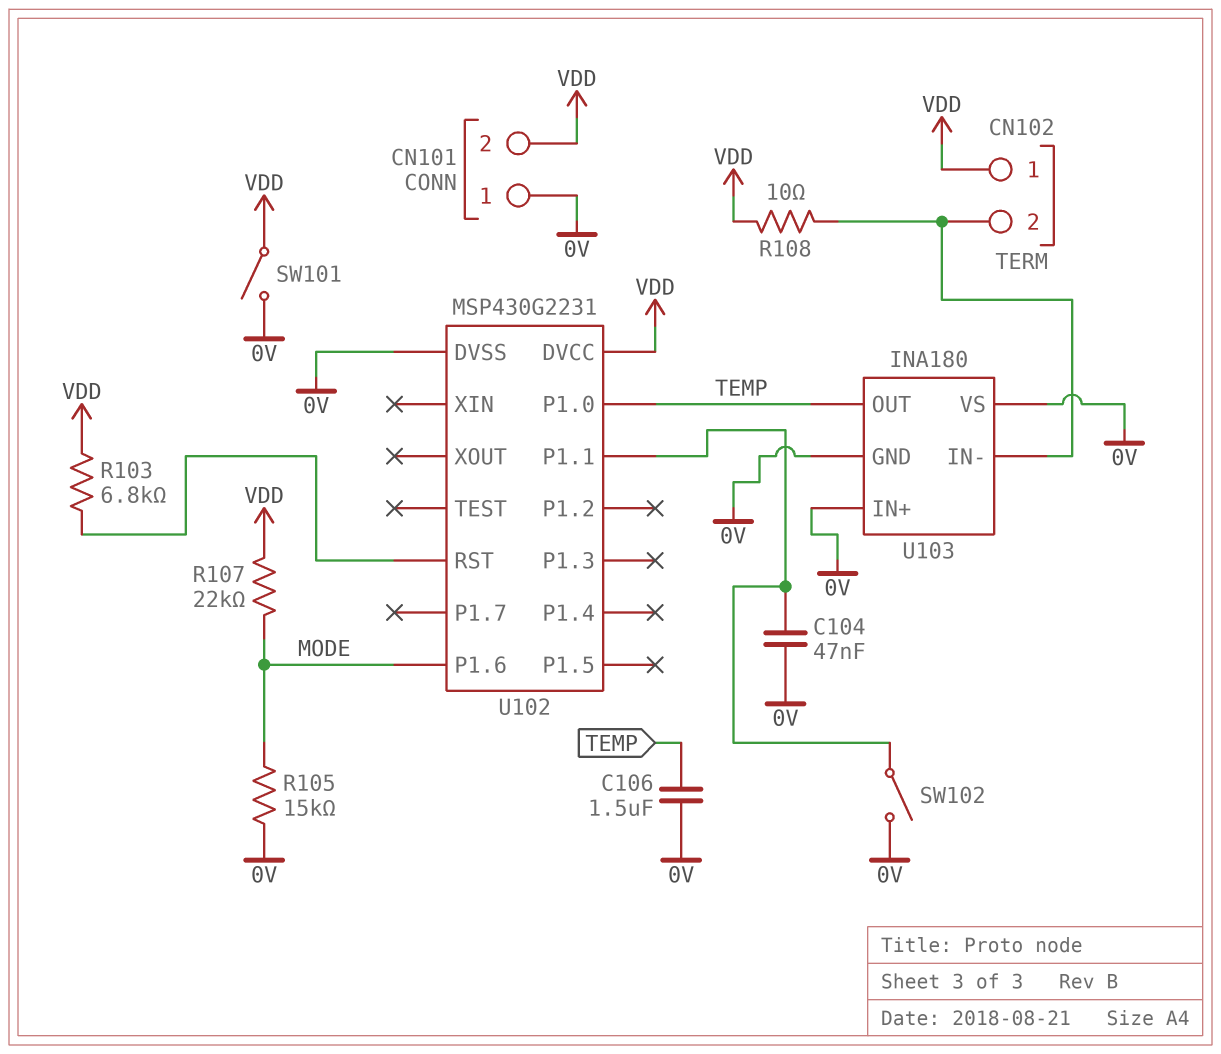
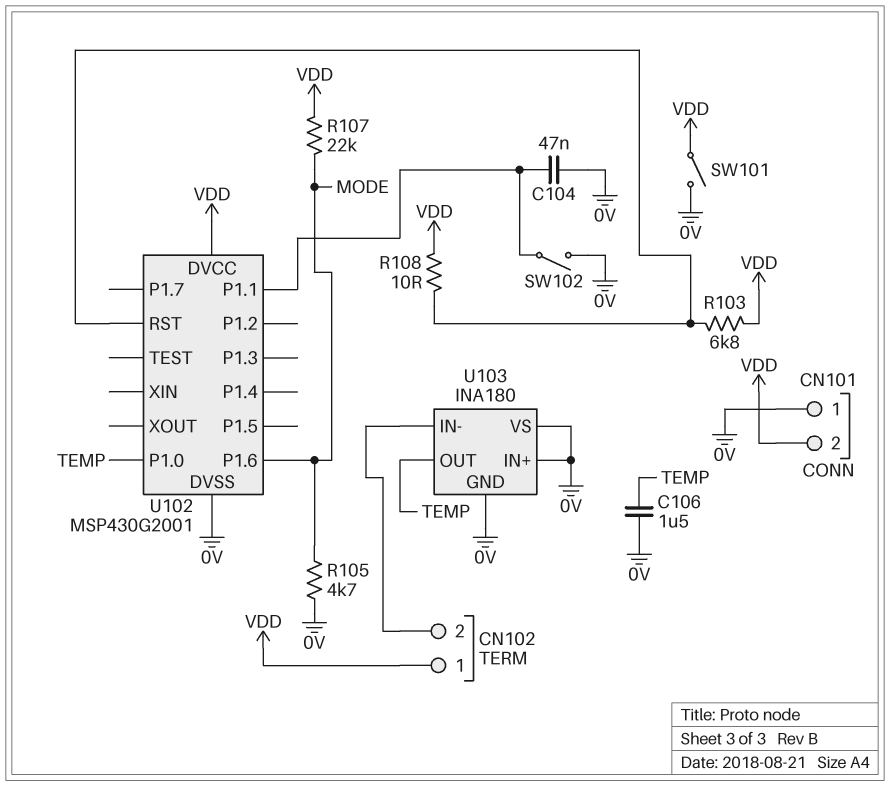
R105: 15k (0V, MODE) -> 4.7k (0V, MODE)
R108: 10 (CN102/2, VDD) -> 10 (U102/RST, VDD)
U102: MSP430G2231 -> MSP430G2001

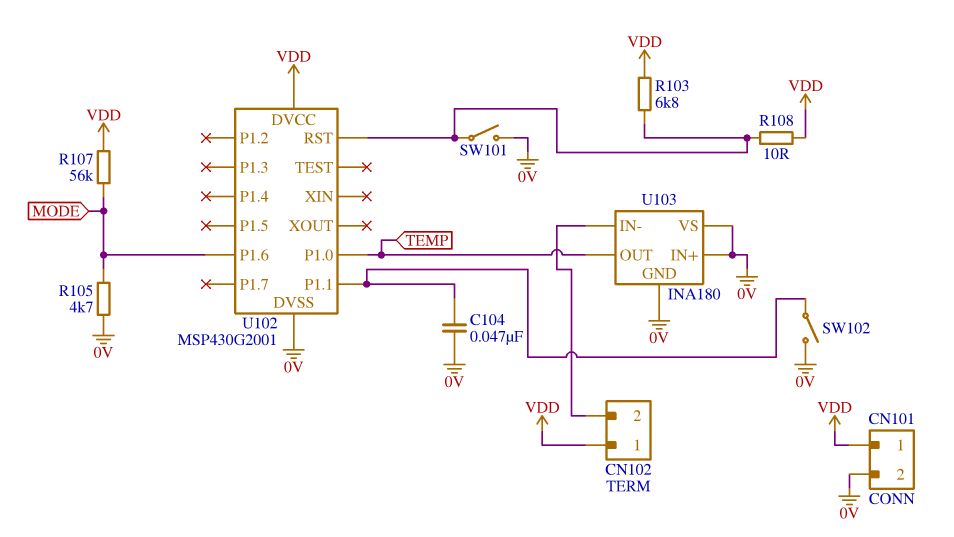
C106: 1.5uF (0V, TEMP) -> none
CN101 pin 1: 0V -> VDD
CN101 pin 2: VDD -> 0V
R107: 22k (MODE, VDD) -> 56k (MODE, VDD)
SW101: switch (0V, VDD) -> switch (0V, U102/RST)

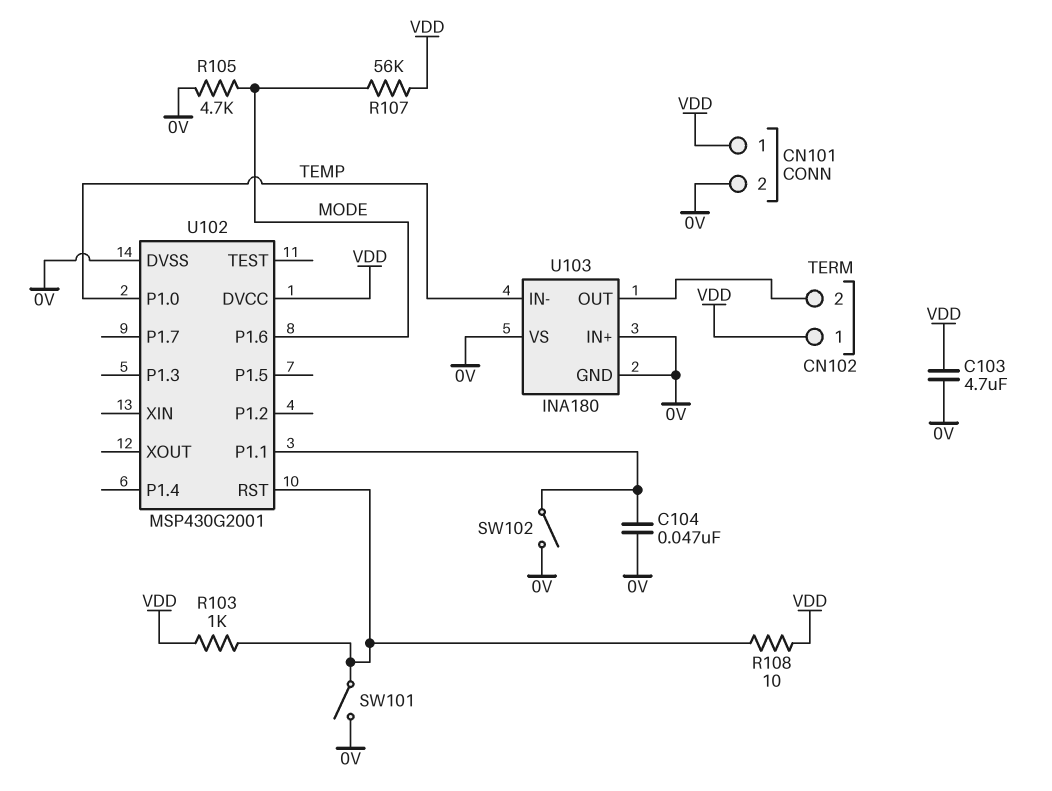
C103: none -> 4.7uF (0V, VDD)
R103: 6.8k (U102/RST, VDD) -> 1k (U102/RST, VDD)
U103 pin IN-: CN102/2 -> TEMP
U103 pin OUT: TEMP -> CN102/2

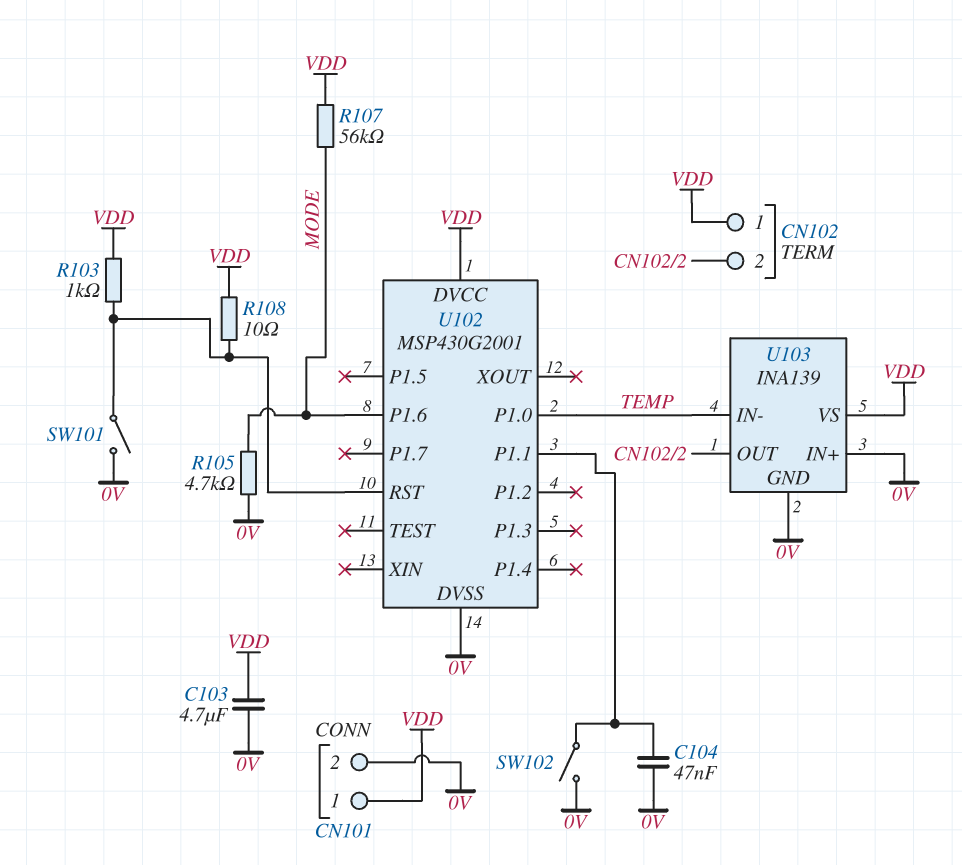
U103: INA180 -> INA139
U103 pin VS: 0V -> VDD

